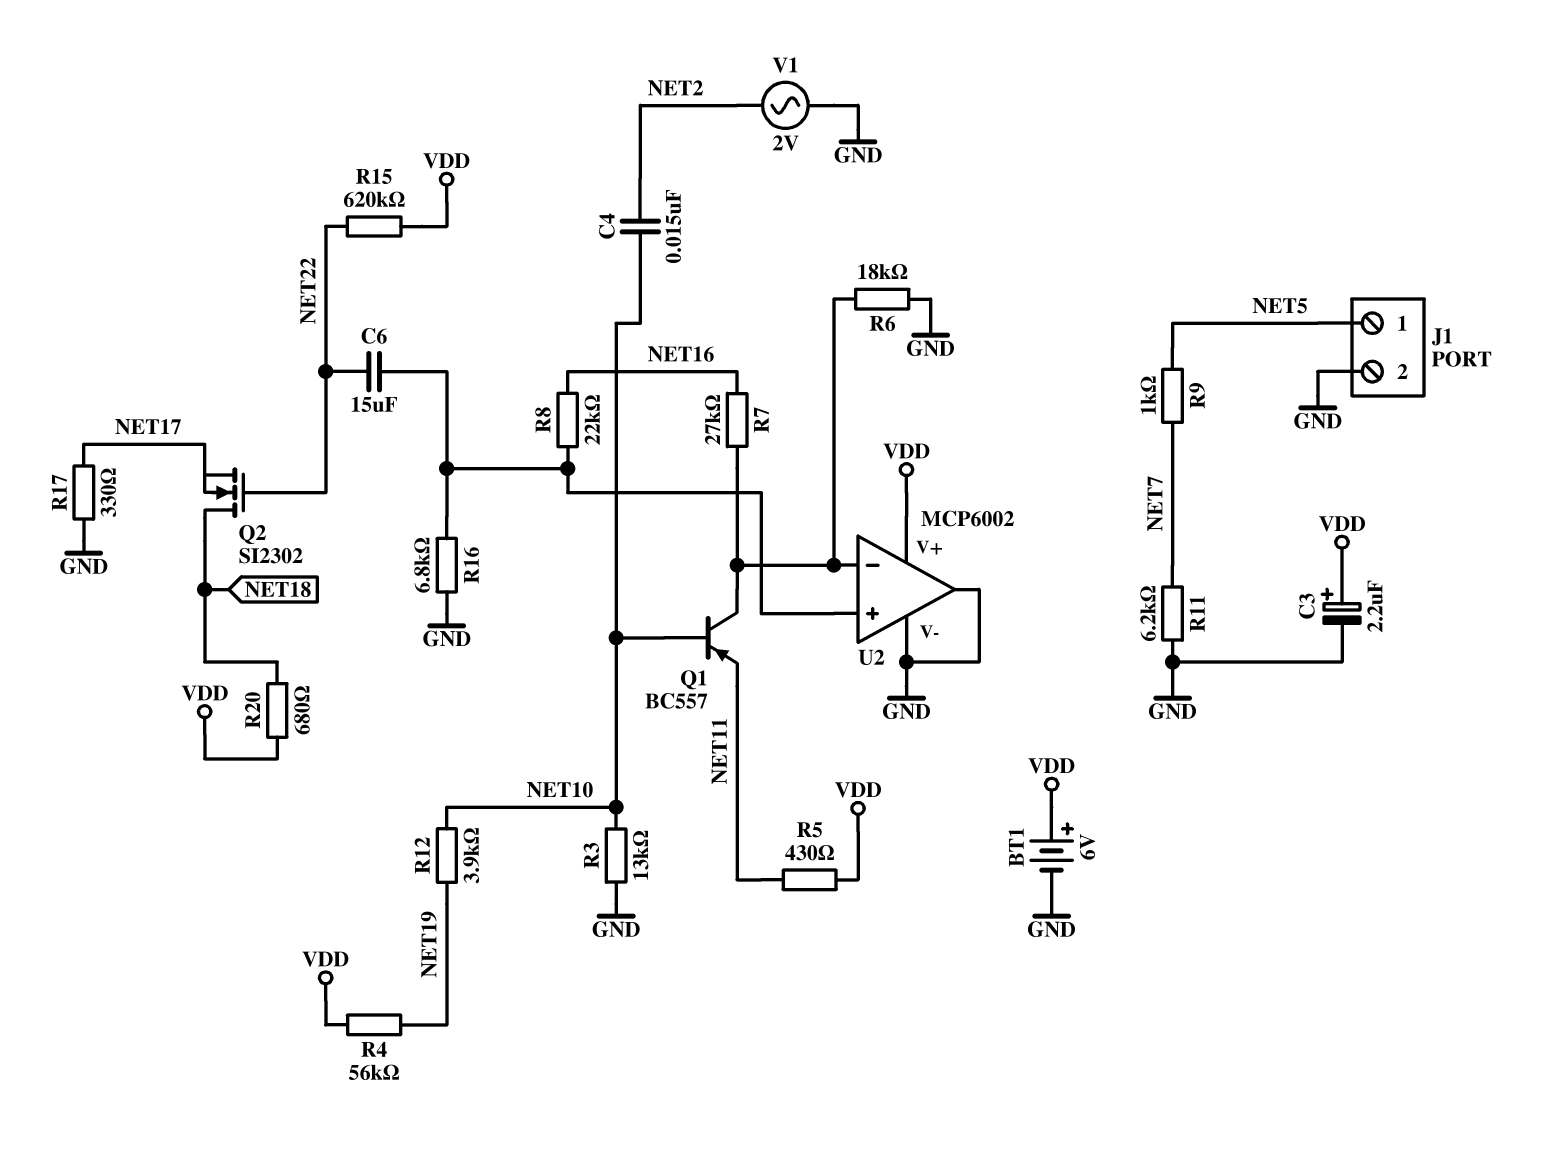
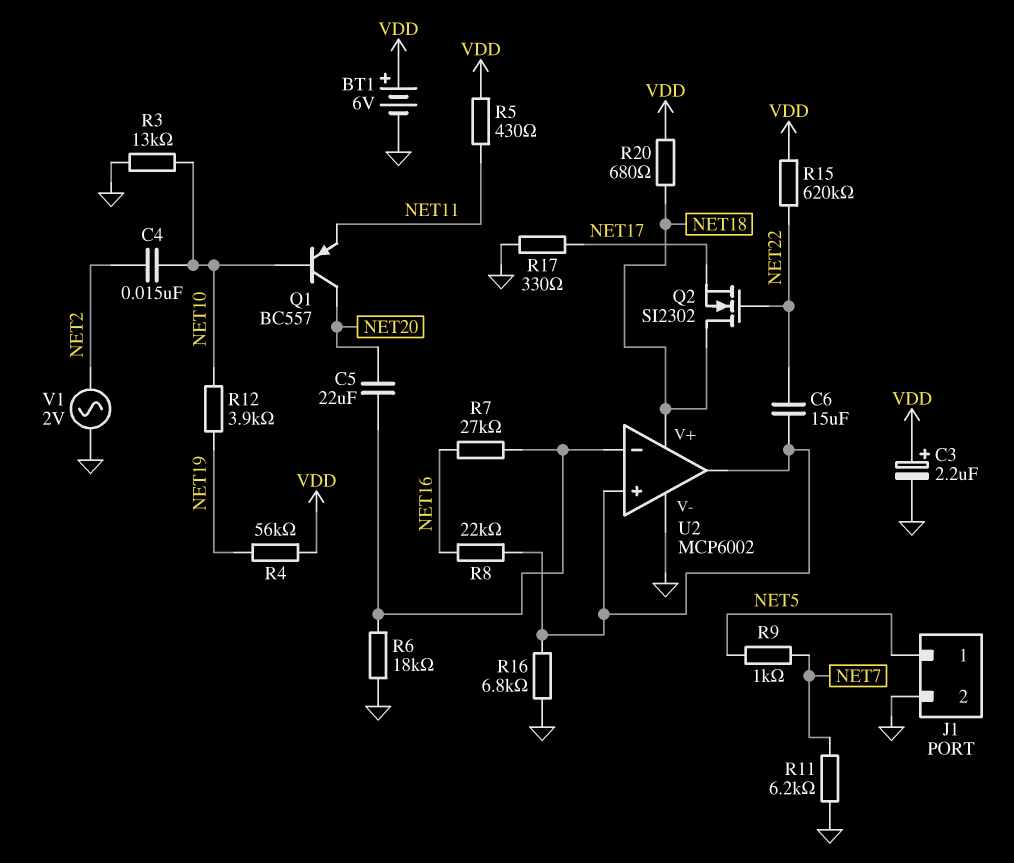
C5: none -> 22uF (NET20, U2/in-)
Q1: PNP BC557 (B NET10, C U2/in-, E NET11) -> PNP BC557 (B NET10, C NET20, E NET11)
U2 pin V+: VDD -> NET18
U2 pin out: GND -> U2/in+

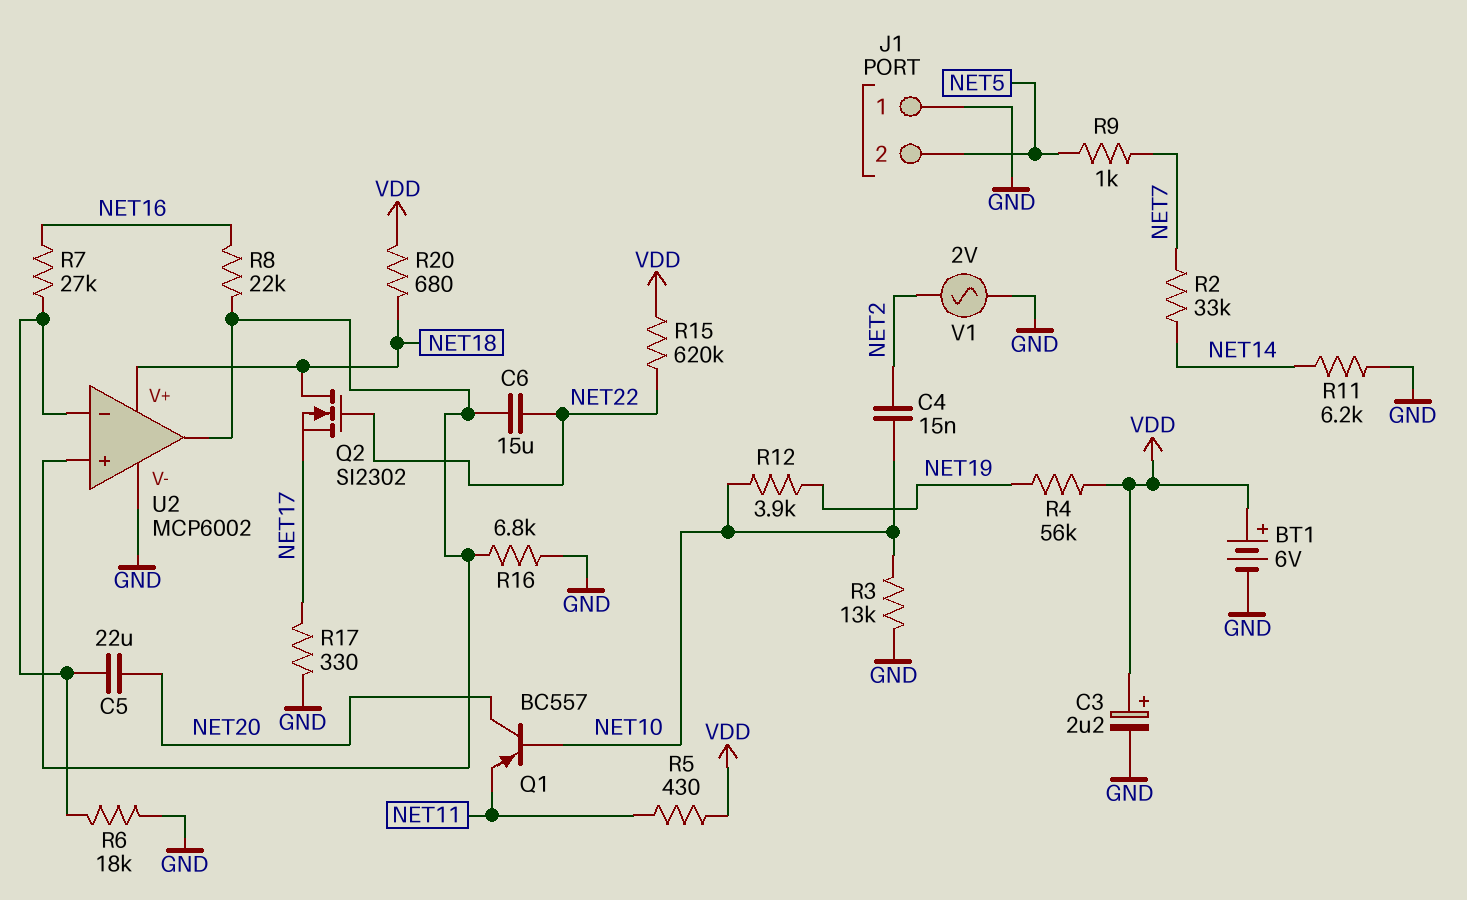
J1 pin 1: NET5 -> GND
J1 pin 2: GND -> NET5
R2: none -> 33k (NET7, NET14)
R11: 6.2k (GND, NET7) -> 6.2k (GND, NET14)

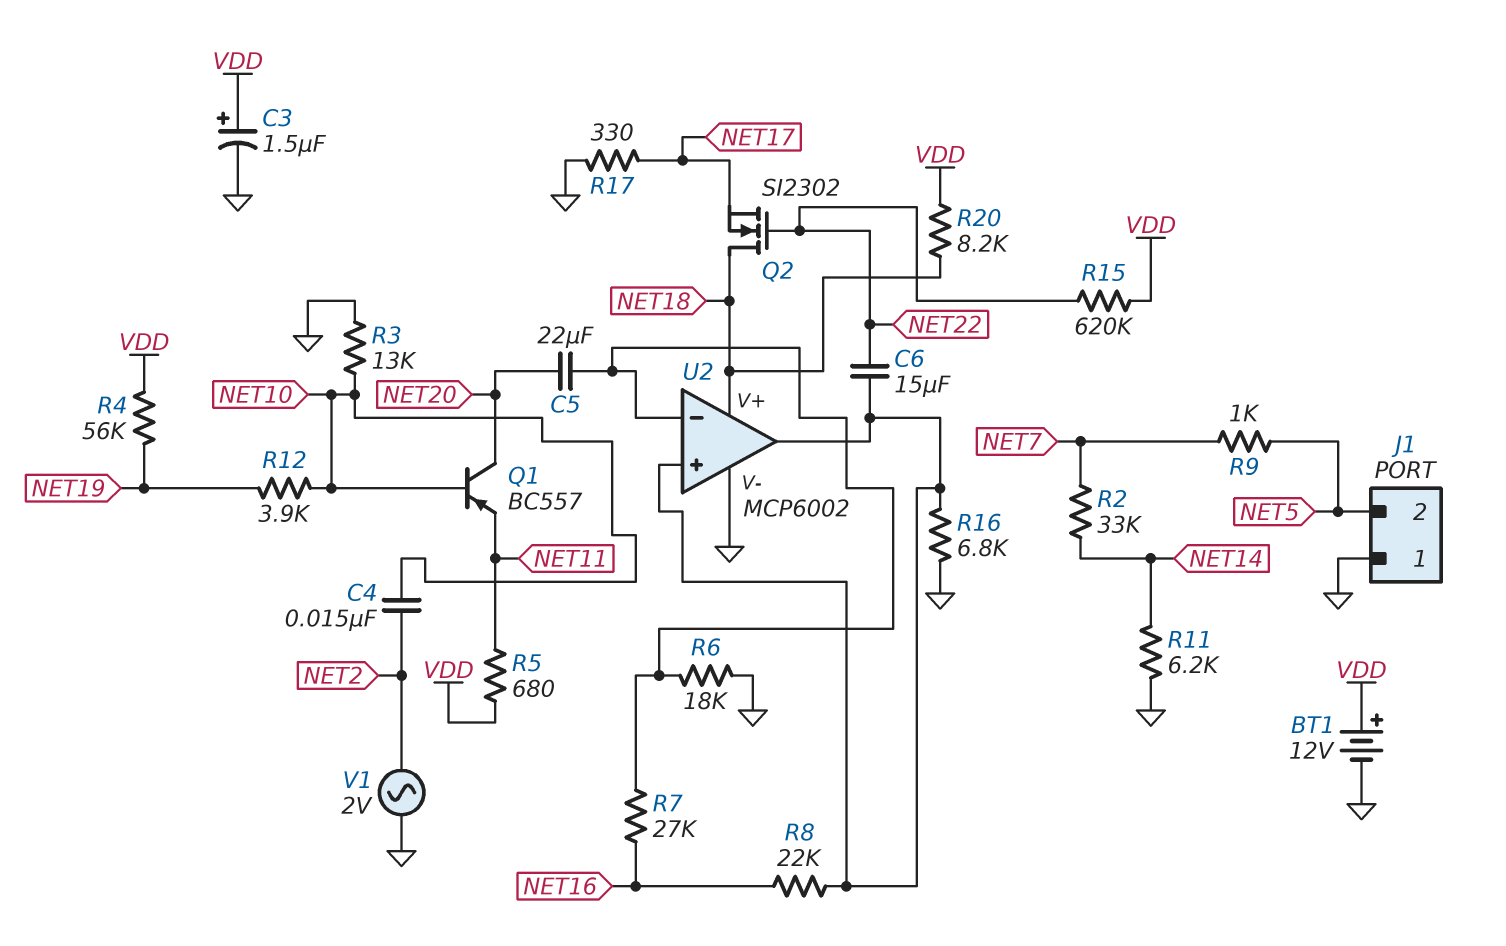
BT1: 6V (plus VDD, minus GND) -> 12V (plus VDD, minus GND)
C3: 2.2uF (plus VDD, minus GND) -> 1.5uF (plus VDD, minus GND)
R5: 430 (NET11, VDD) -> 680 (NET11, VDD)
R20: 680 (NET18, VDD) -> 8.2k (NET18, VDD)

